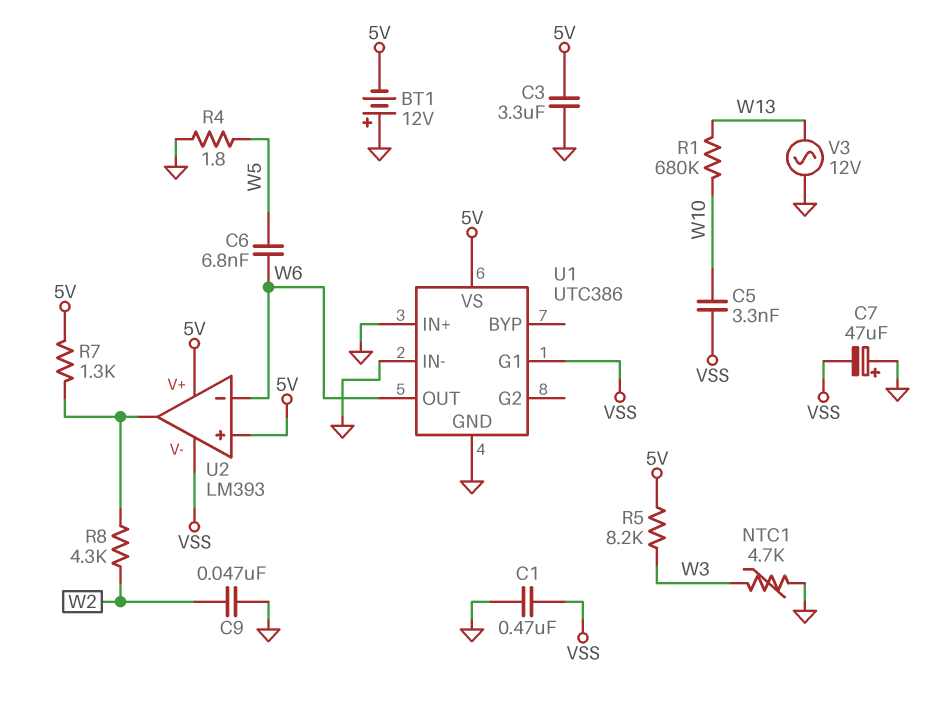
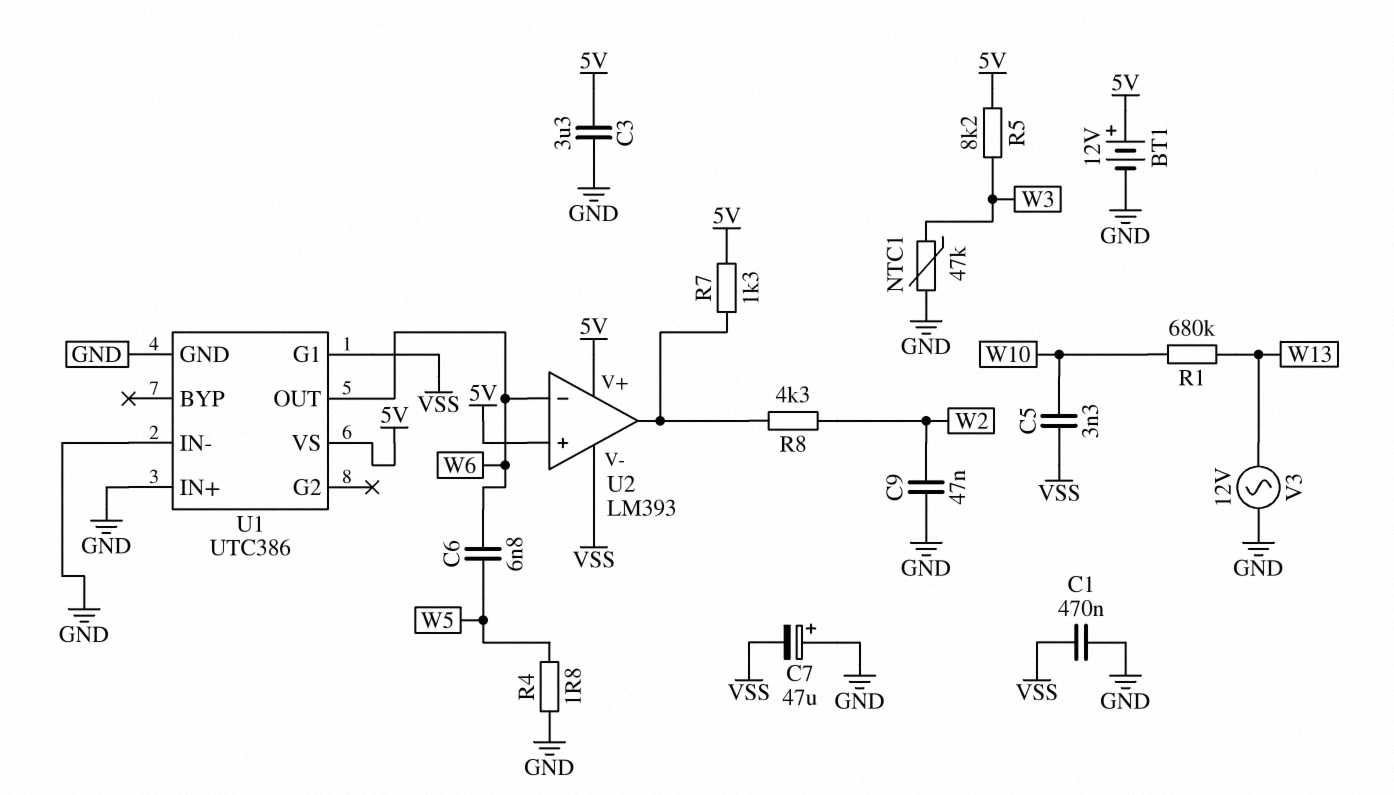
BT1: 12V (plus GND, minus 5V) -> 12V (plus 5V, minus GND)
NTC1: 4.7k (GND, W3) -> 47k (GND, W3)

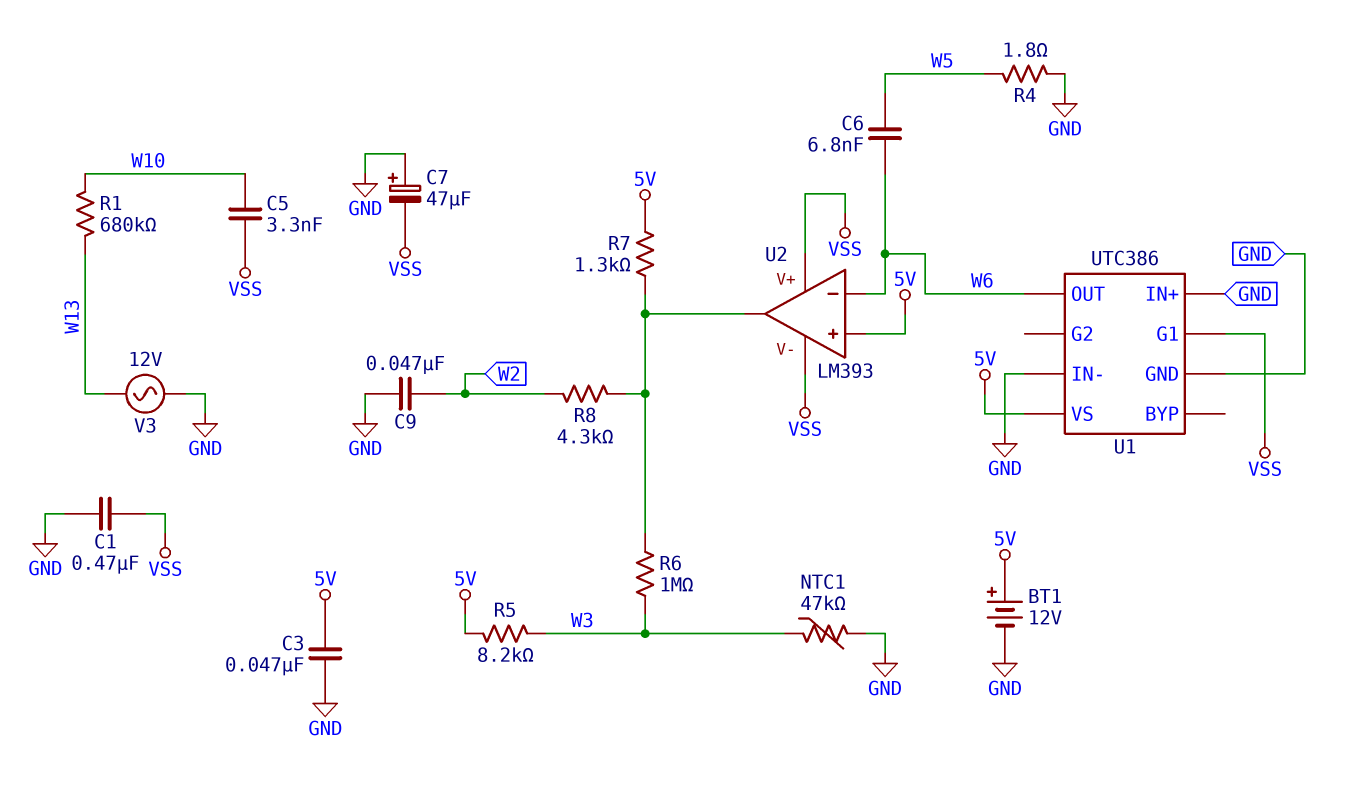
C3: 3.3uF (5V, GND) -> 47nF (5V, GND)
R6: none -> 1M (U2/out, W3)
U2 pin V+: 5V -> VSS

